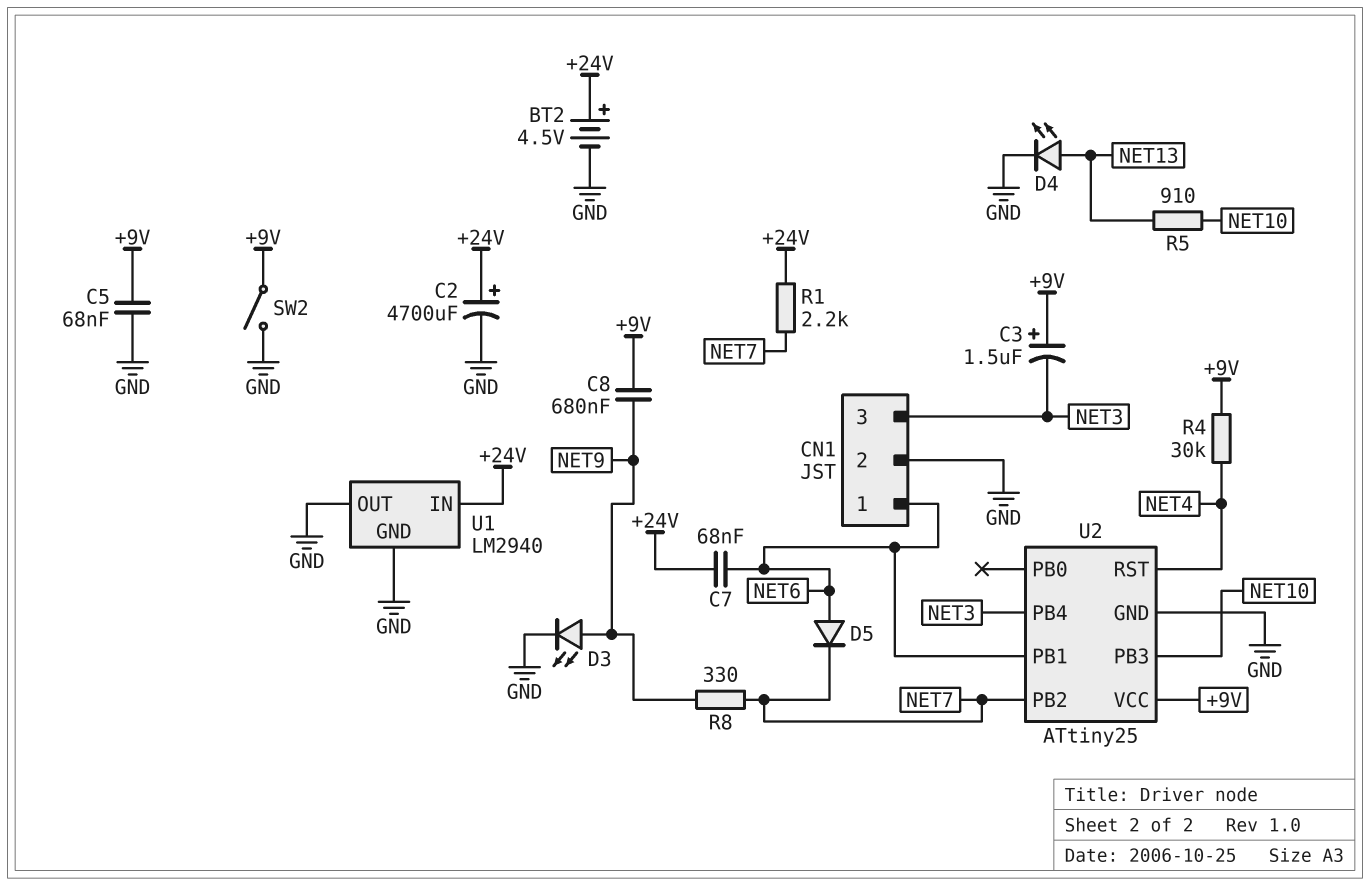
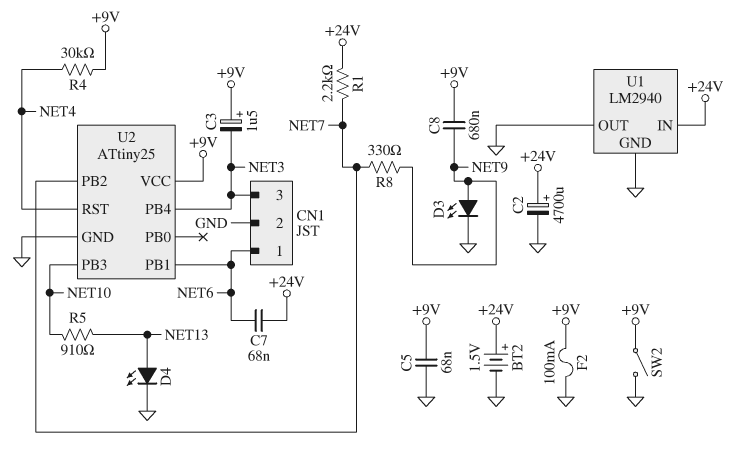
BT2: 4.5V (plus +24V, minus GND) -> 1.5V (plus +24V, minus GND)
D5: diode (A NET6, K NET7) -> none
F2: none -> 100mA (+9V, GND)

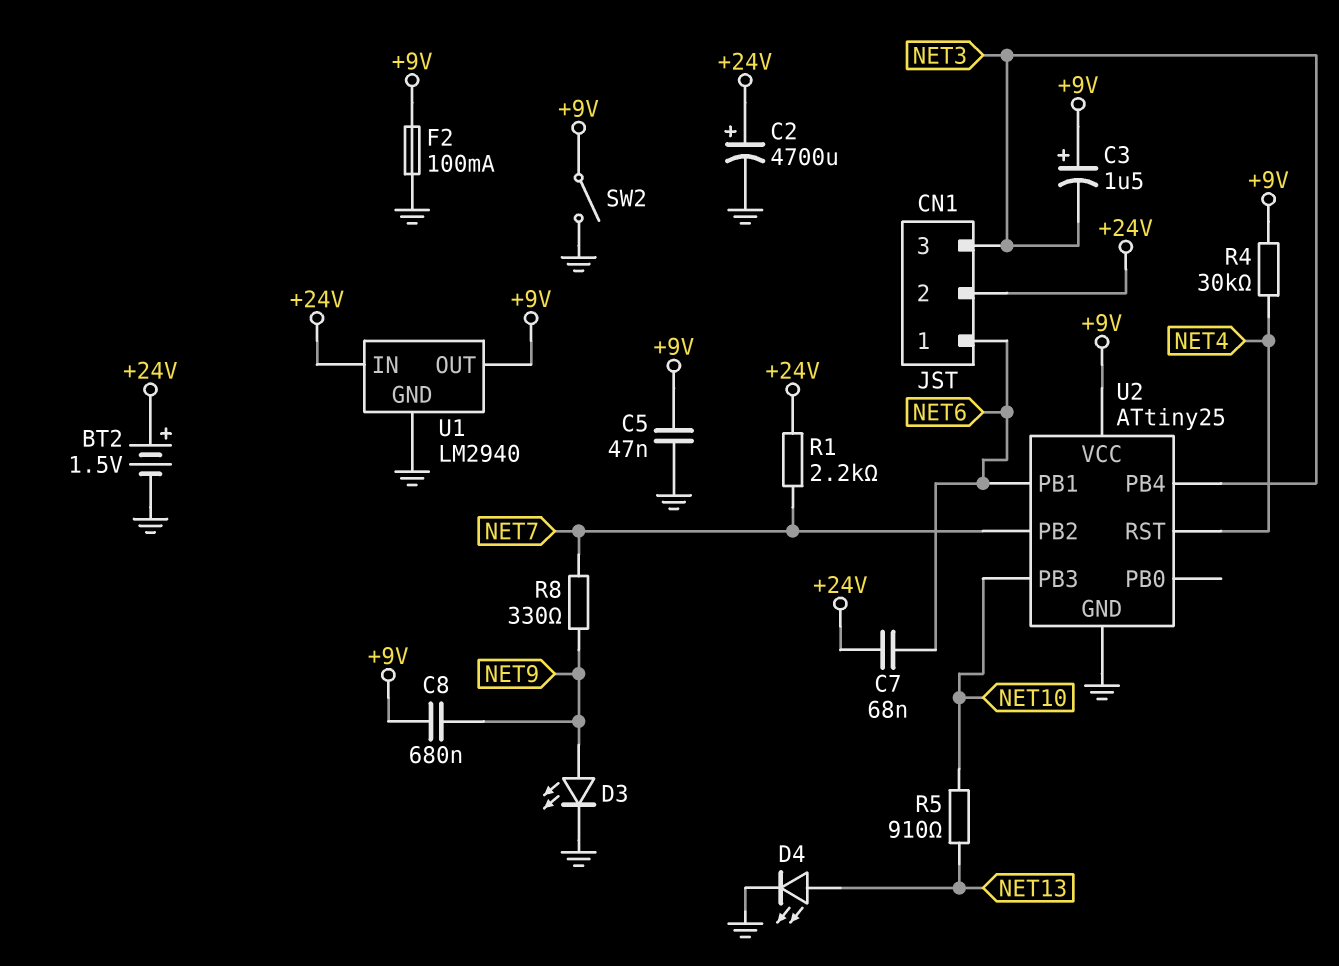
C5: 68nF (+9V, GND) -> 47nF (+9V, GND)
CN1 pin 2: GND -> +24V
U1 pin OUT: GND -> +9V

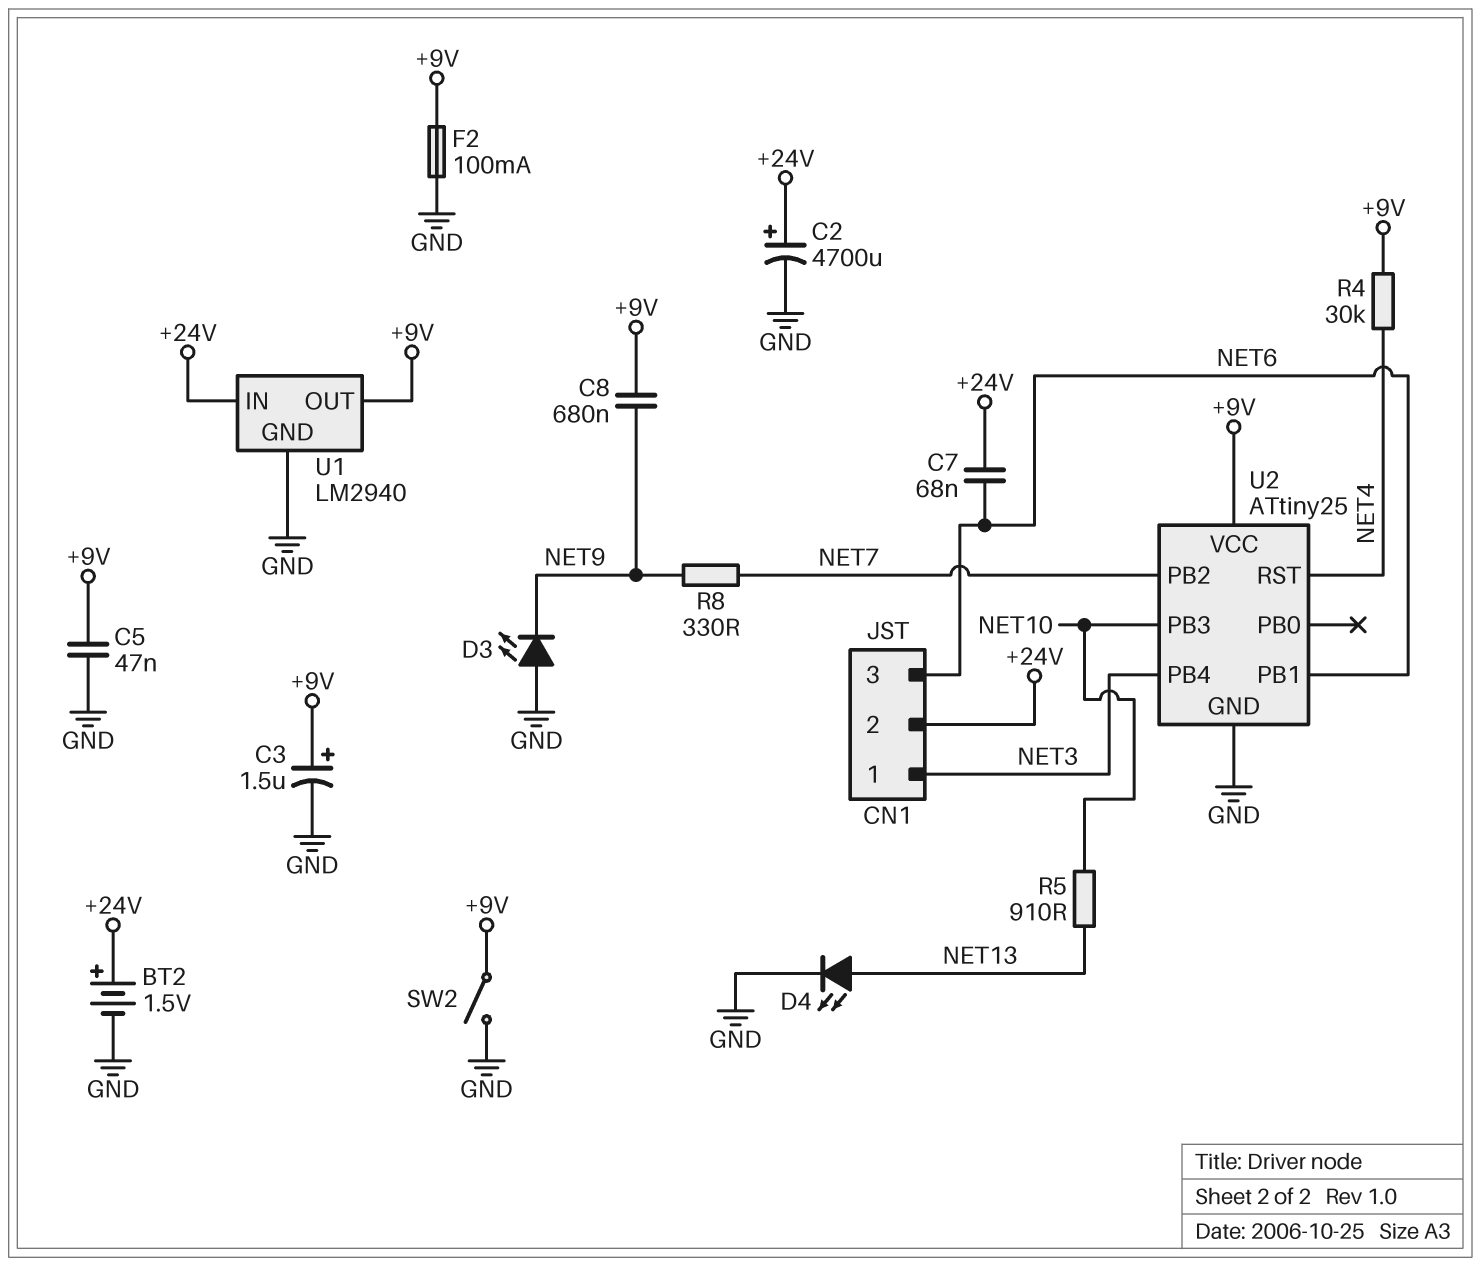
C3: 1.5uF (plus +9V, minus NET3) -> 1.5uF (plus +9V, minus GND)
CN1 pin 1: NET6 -> NET3
CN1 pin 3: NET3 -> NET6
D3: LED (A NET9, K GND) -> LED (A GND, K NET9)
R1: 2.2k (+24V, NET7) -> none

